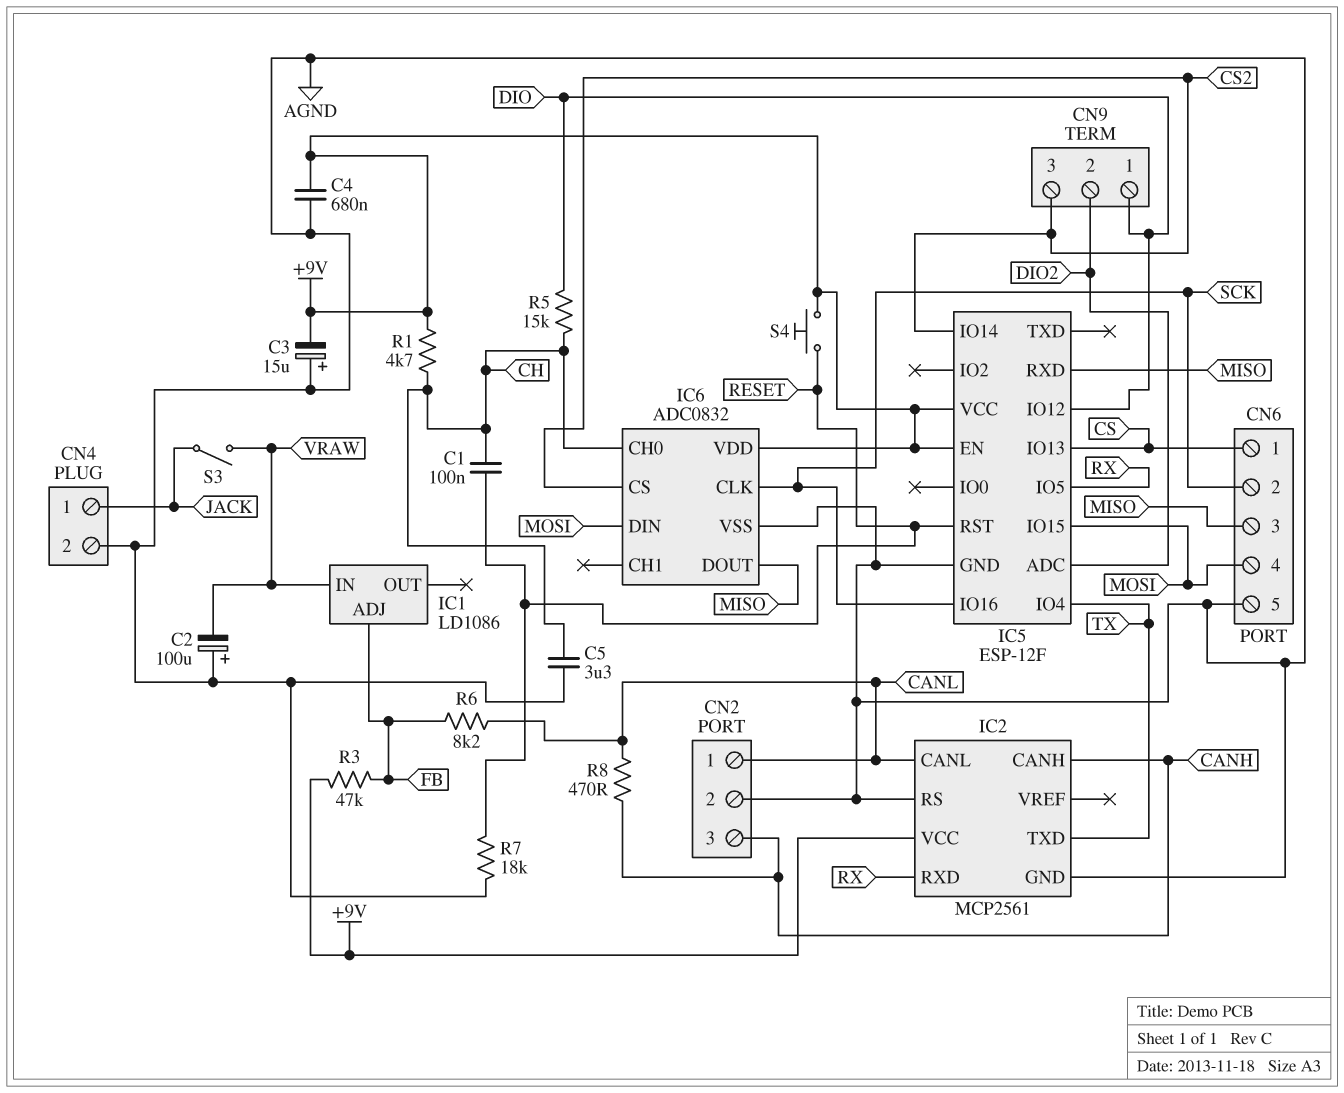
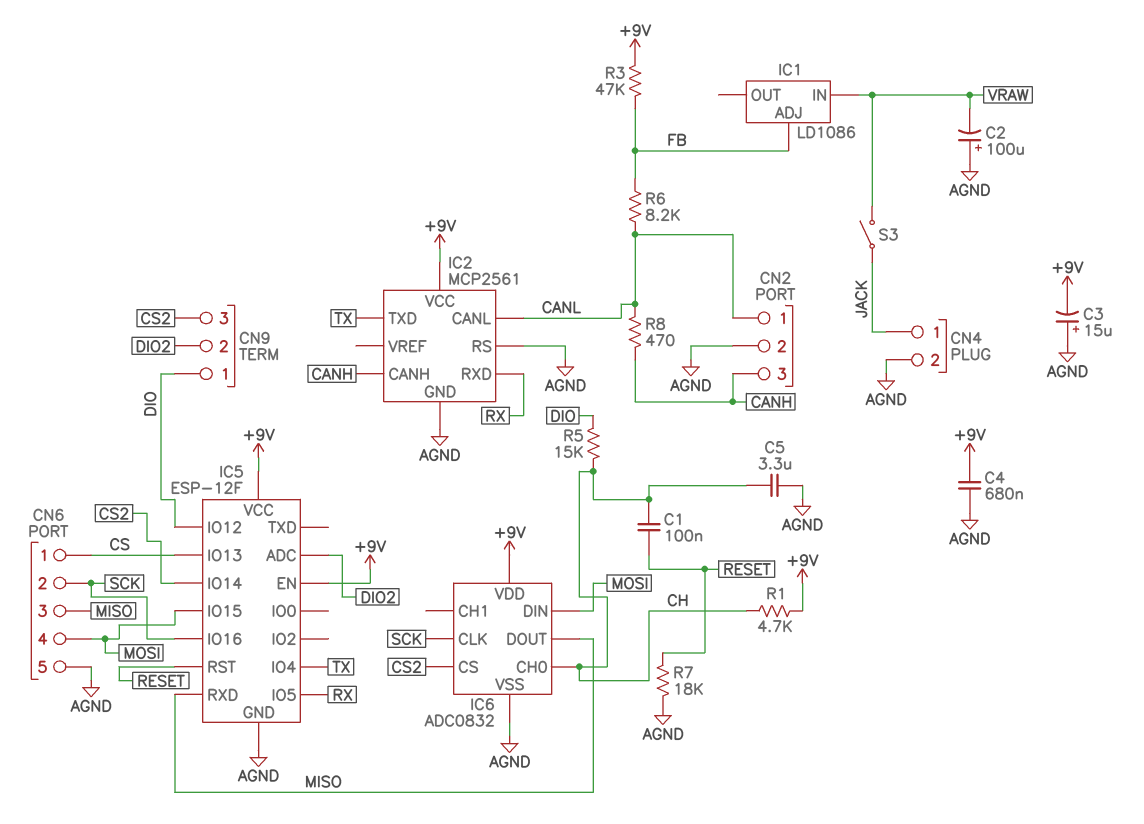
S4: button (+9V, RESET) -> none

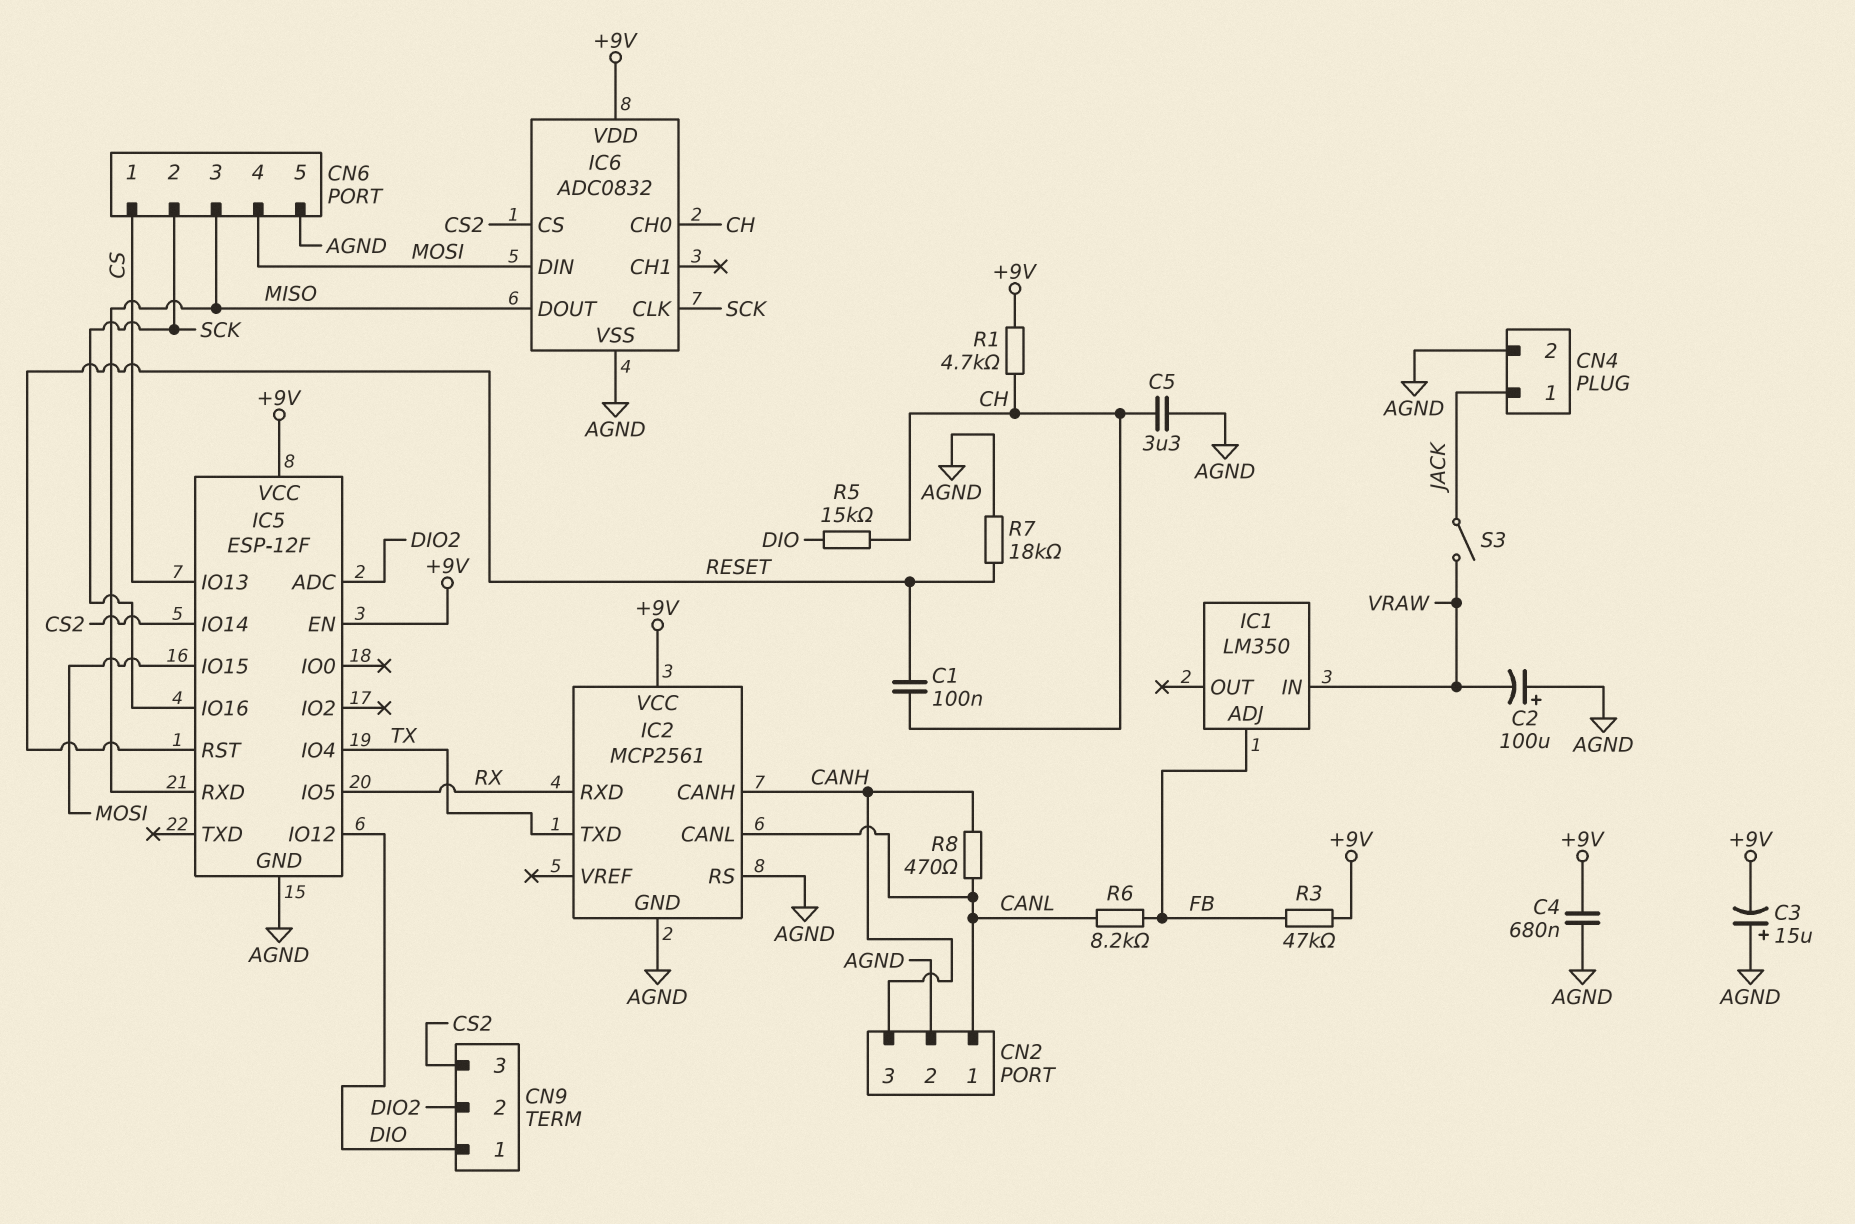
IC1: LD1086 -> LM350

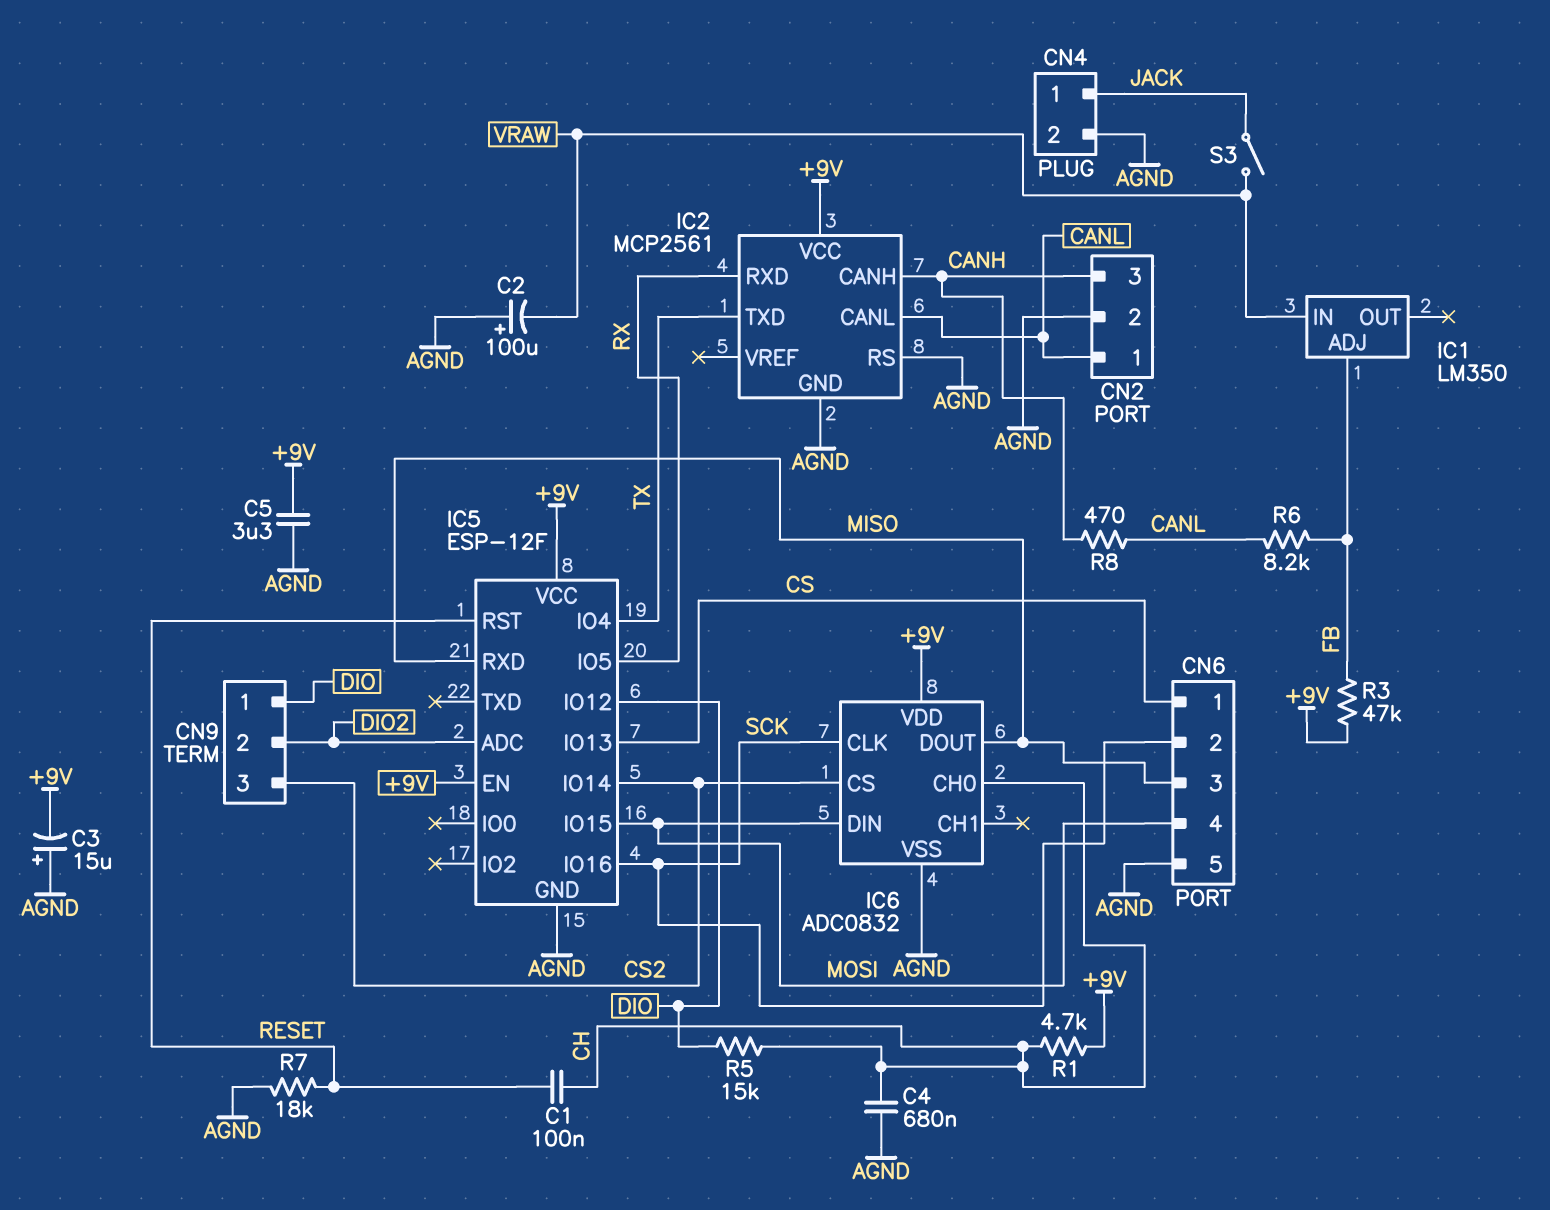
C4: 680nF (+9V, AGND) -> 680nF (AGND, CH)
C5: 3.3uF (AGND, CH) -> 3.3uF (+9V, AGND)

